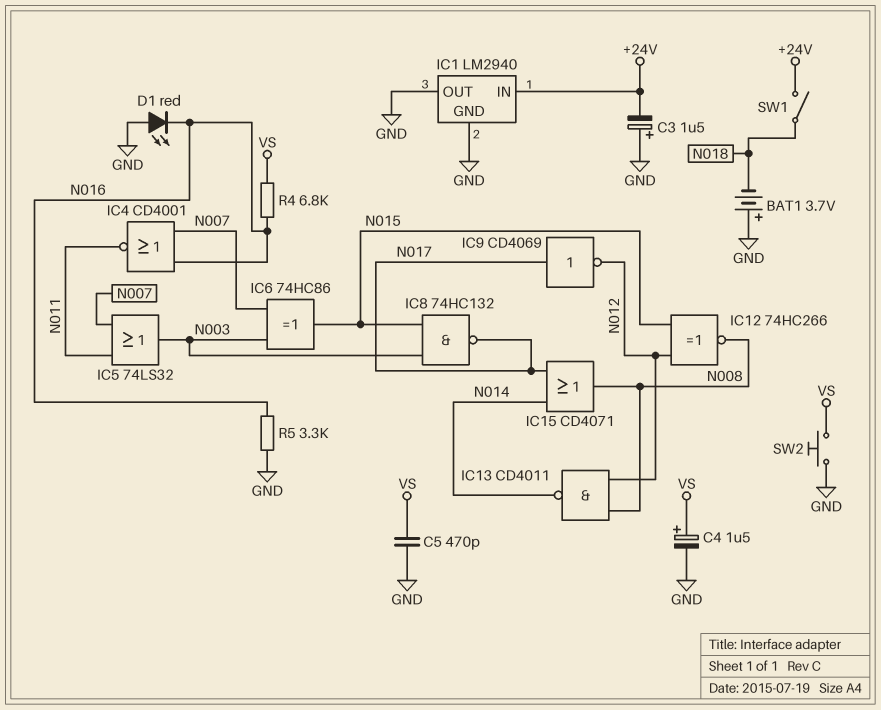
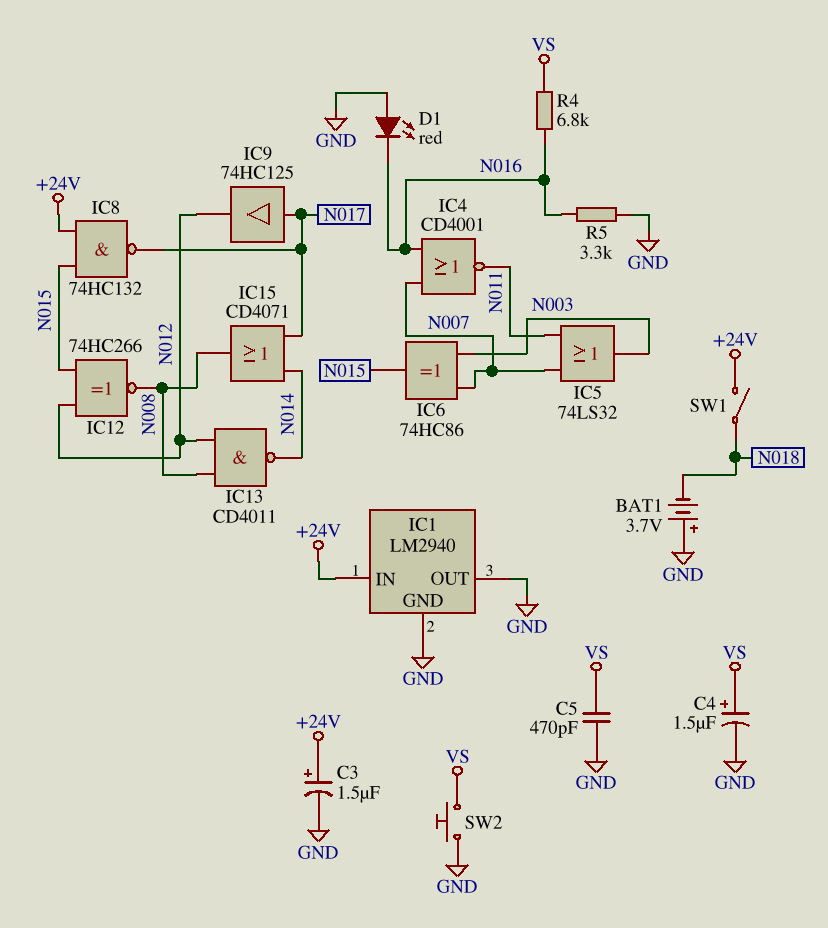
C3: 1.5uF (plus GND, minus +24V) -> 1.5uF (plus +24V, minus GND)
IC8: NAND 74HC132 (in N003, in N015, out N017) -> NAND 74HC132 (in +24V, in N015, out N017)
IC9: NOT CD4069 (in N017, out N012) -> buffer 74HC125 (in N017, out N012)

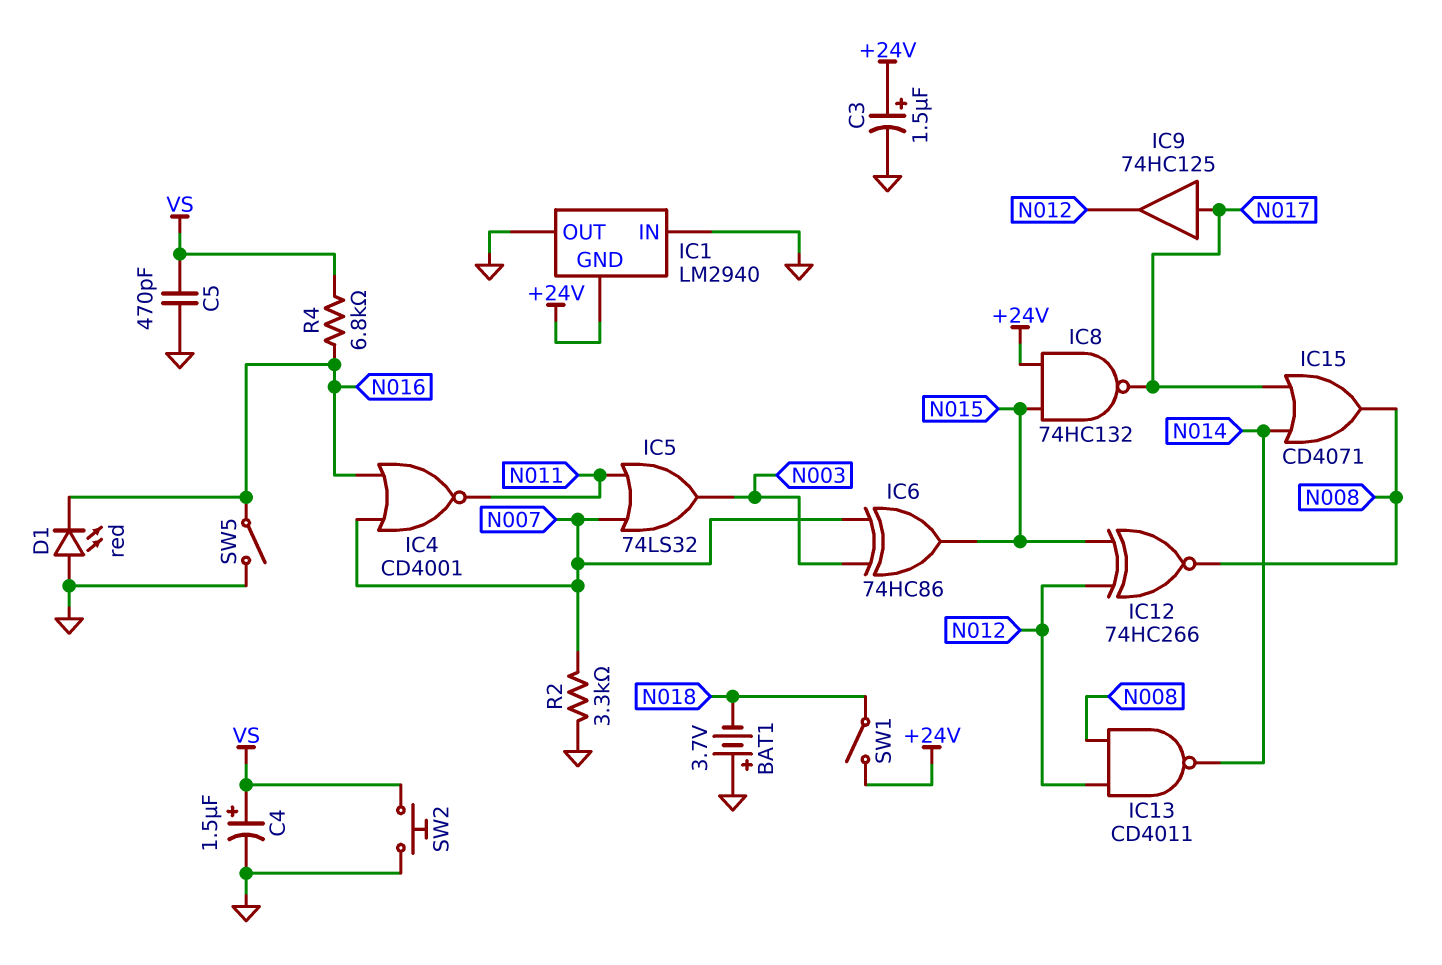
IC1 pin GND: GND -> +24V
IC1 pin IN: +24V -> GND
R2: none -> 3.3k (GND, N007)
R5: 3.3k (GND, N016) -> none
SW5: none -> switch (GND, N016)

